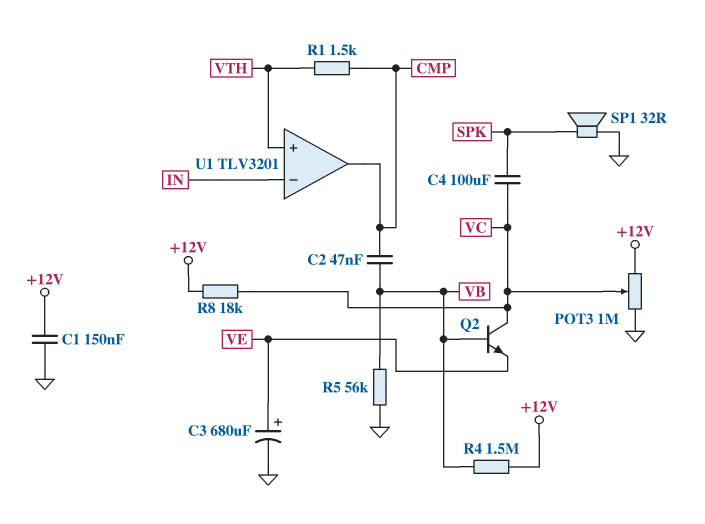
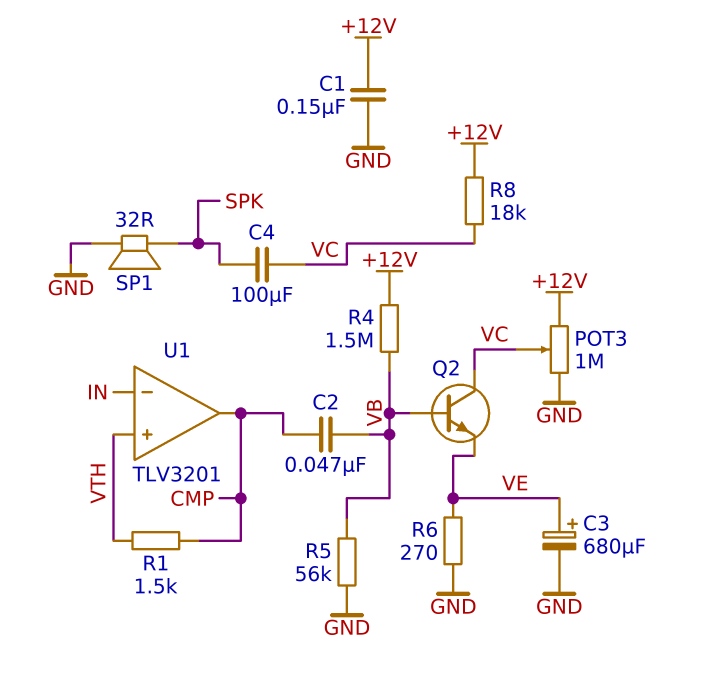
R6: none -> 270 (GND, VE)

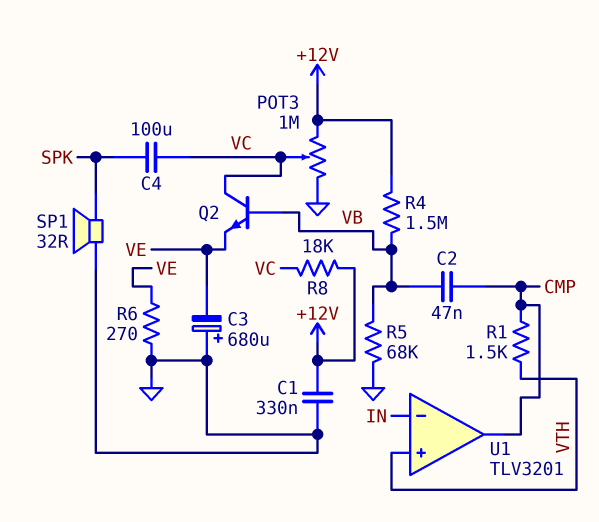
C1: 150nF (+12V, GND) -> 330nF (+12V, GND)
C3: 680uF (plus VE, minus GND) -> 680uF (plus GND, minus VE)
R5: 56k (GND, VB) -> 68k (GND, VB)

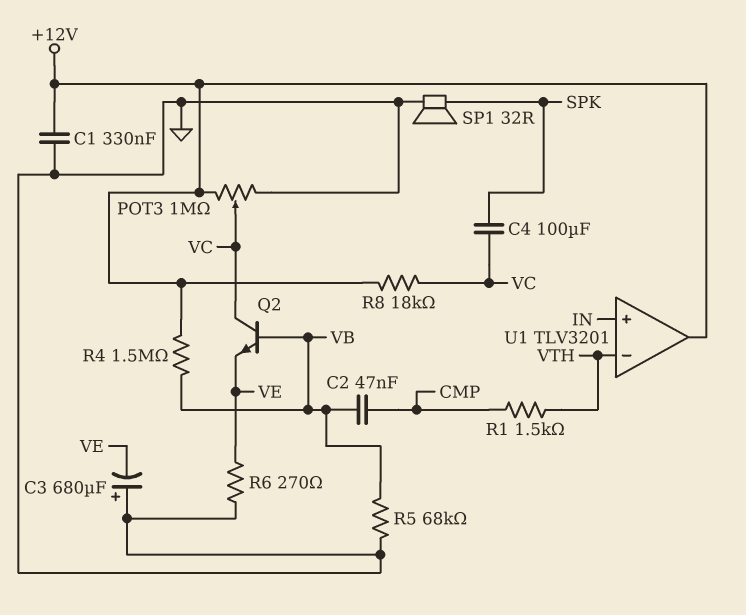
U1 pin in+: VTH -> IN
U1 pin in-: IN -> VTH
U1 pin out: CMP -> +12V

